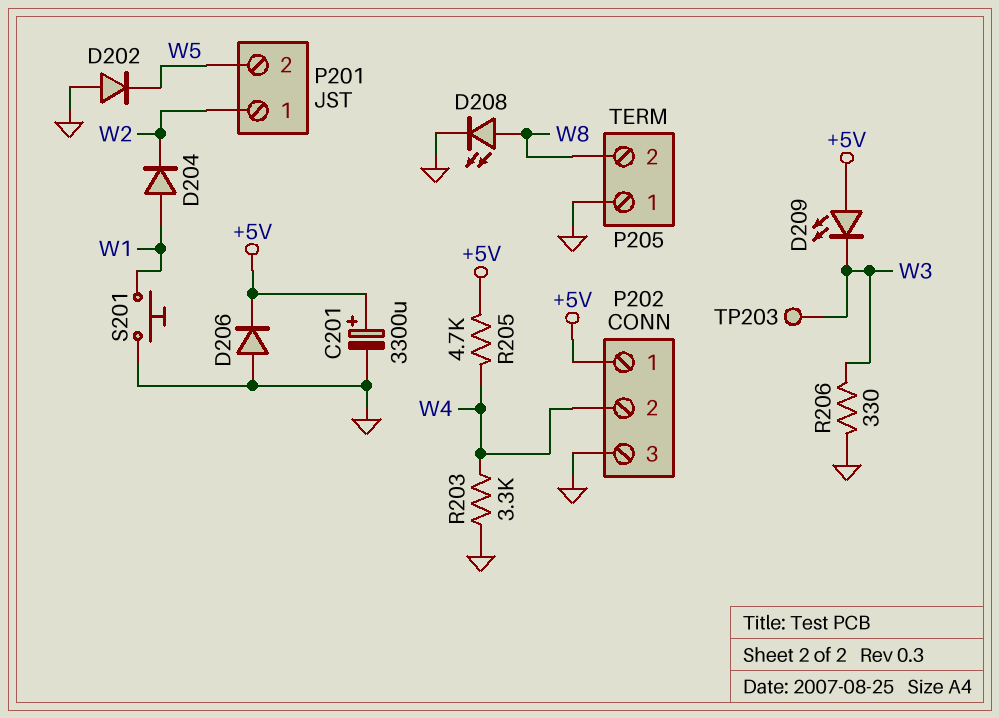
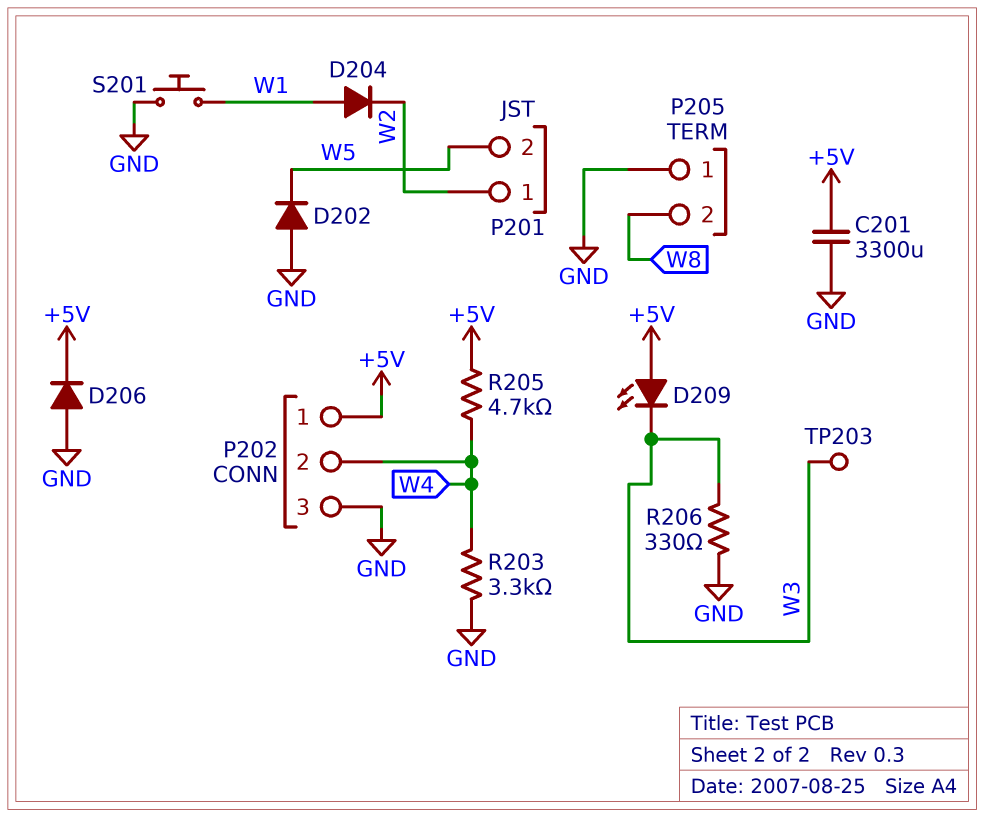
C201: 3300uF (plus +5V, minus GND) -> 3300uF (+5V, GND)
D208: LED (A W8, K GND) -> none

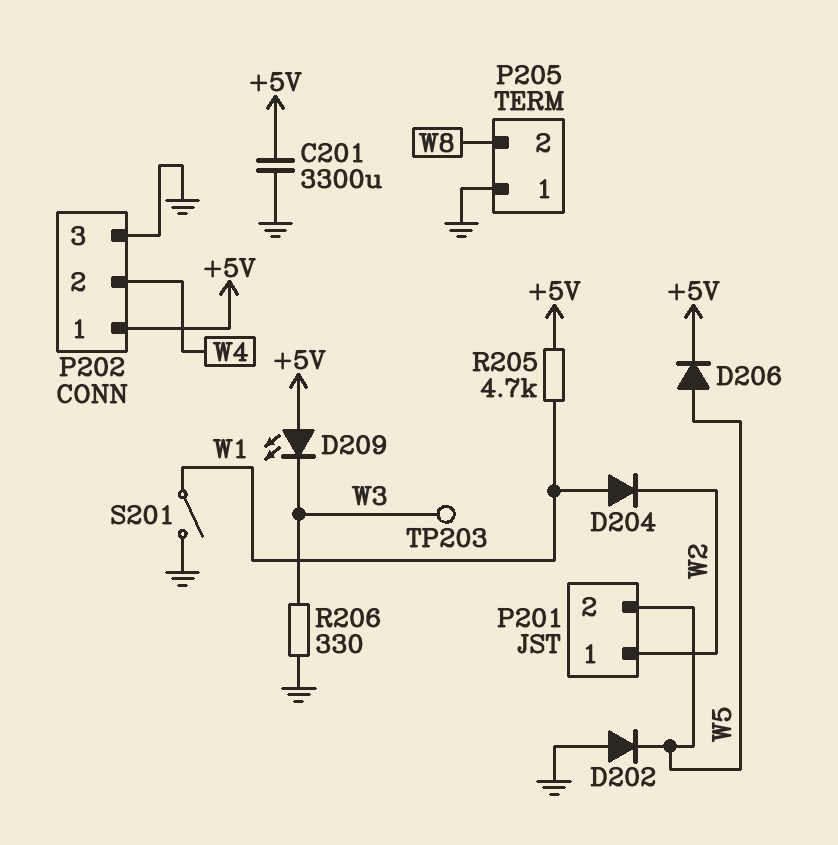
D206: diode (A GND, K +5V) -> diode (A W5, K +5V)
R203: 3.3k (GND, W4) -> none
R205: 4.7k (+5V, W4) -> 4.7k (+5V, W1)
S201: button (GND, W1) -> switch (GND, W1)

